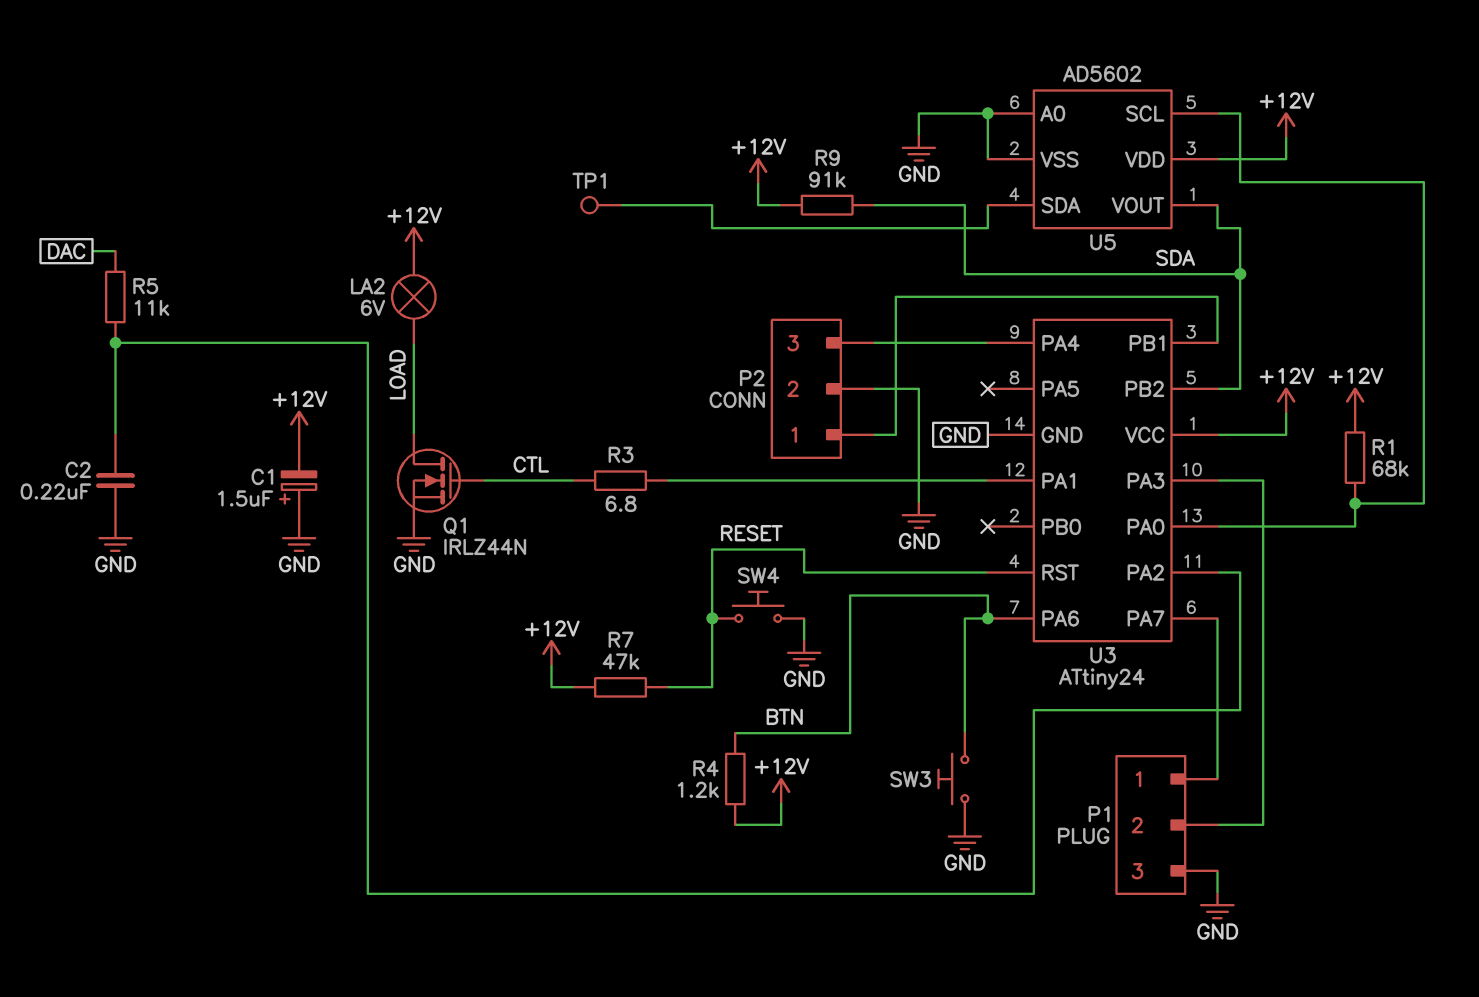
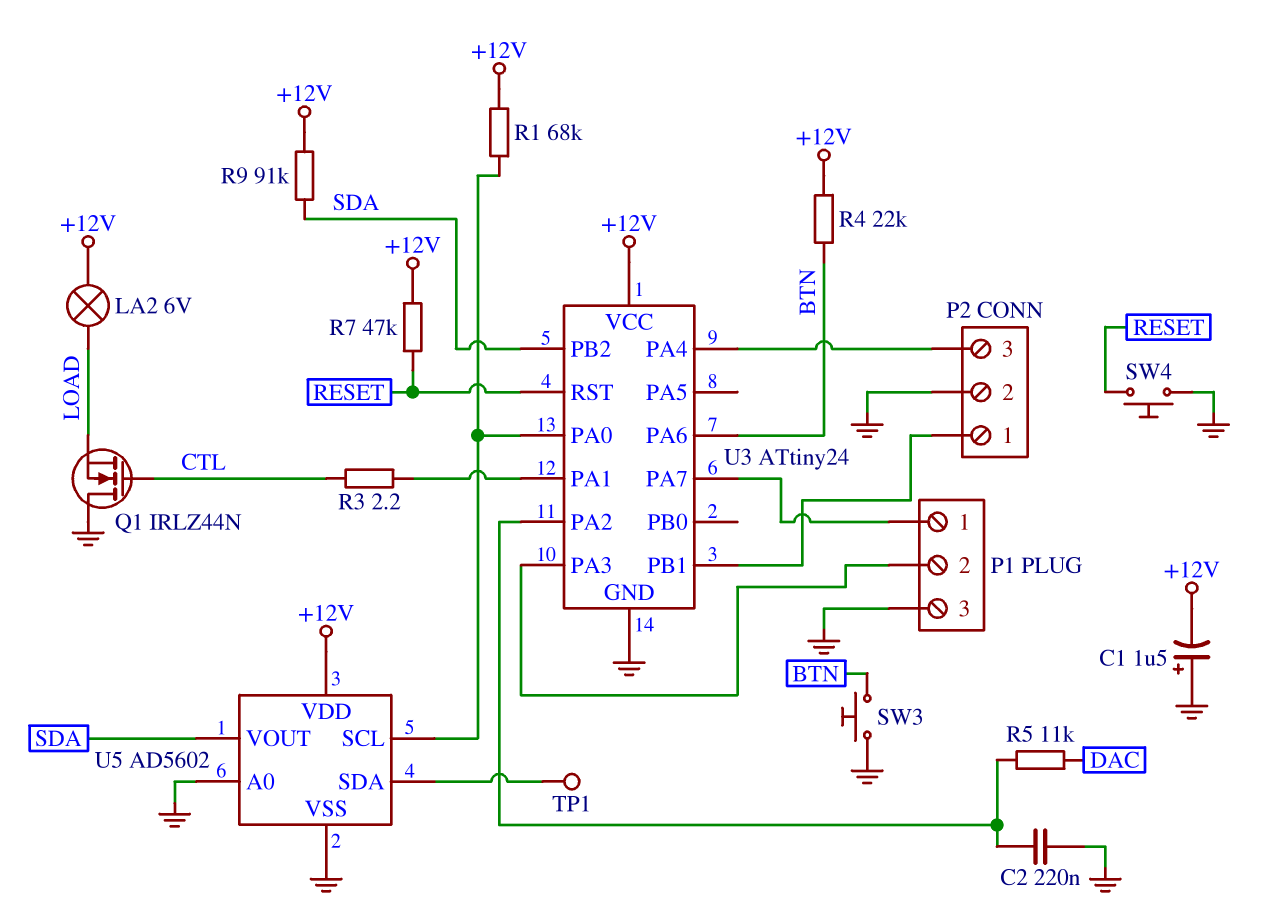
Q1: NMOS IRLZ44N (G CTL, D LOAD, S GND) -> NMOS IRLZ44N (G CTL, D GND, S LOAD)
R3: 6.8 (CTL, U3/PA1) -> 2.2 (CTL, U3/PA1)
R4: 1.2k (+12V, BTN) -> 22k (+12V, BTN)

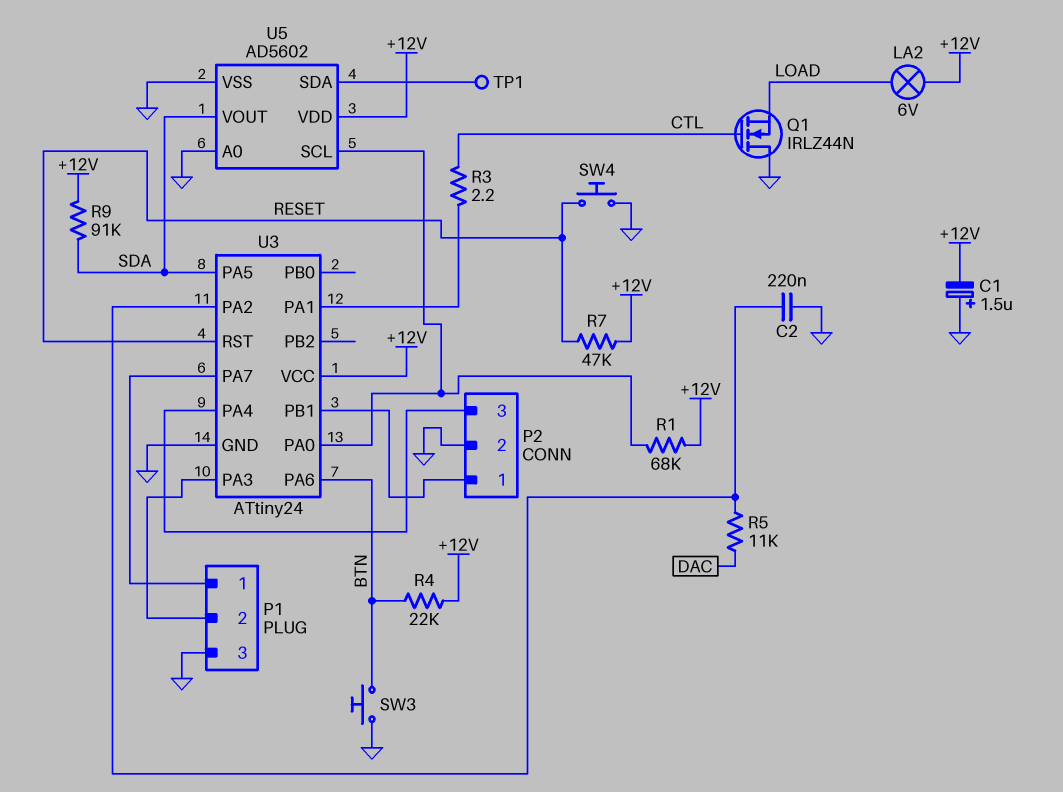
U3 pin PA5: none -> SDA
U3 pin PB2: SDA -> none

